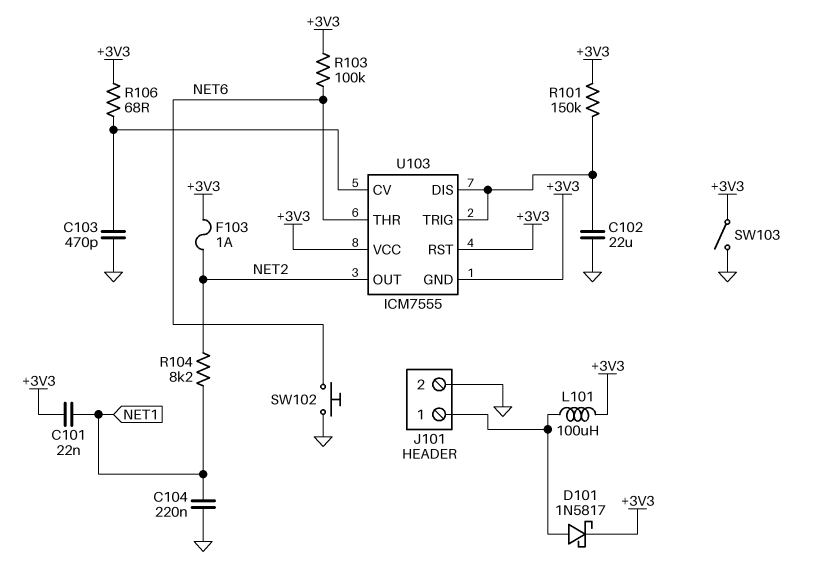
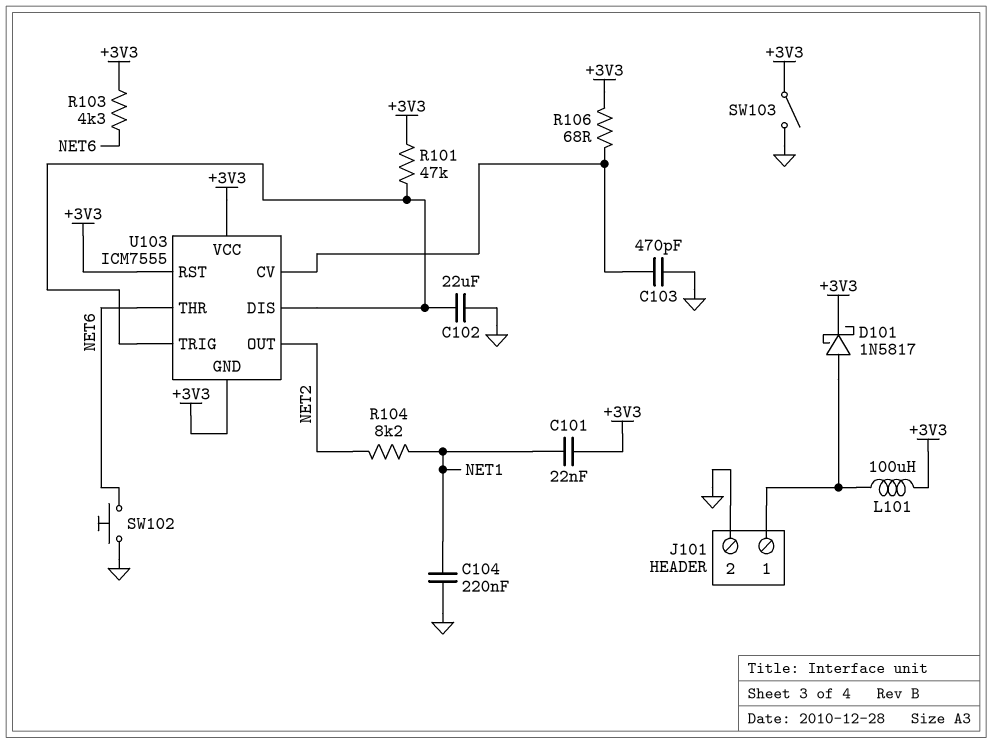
F103: 1A (+3V3, NET2) -> none
R101: 150k (+3V3, U103/DIS) -> 47k (+3V3, U103/DIS)
R103: 100k (+3V3, NET6) -> 4.3k (+3V3, NET6)

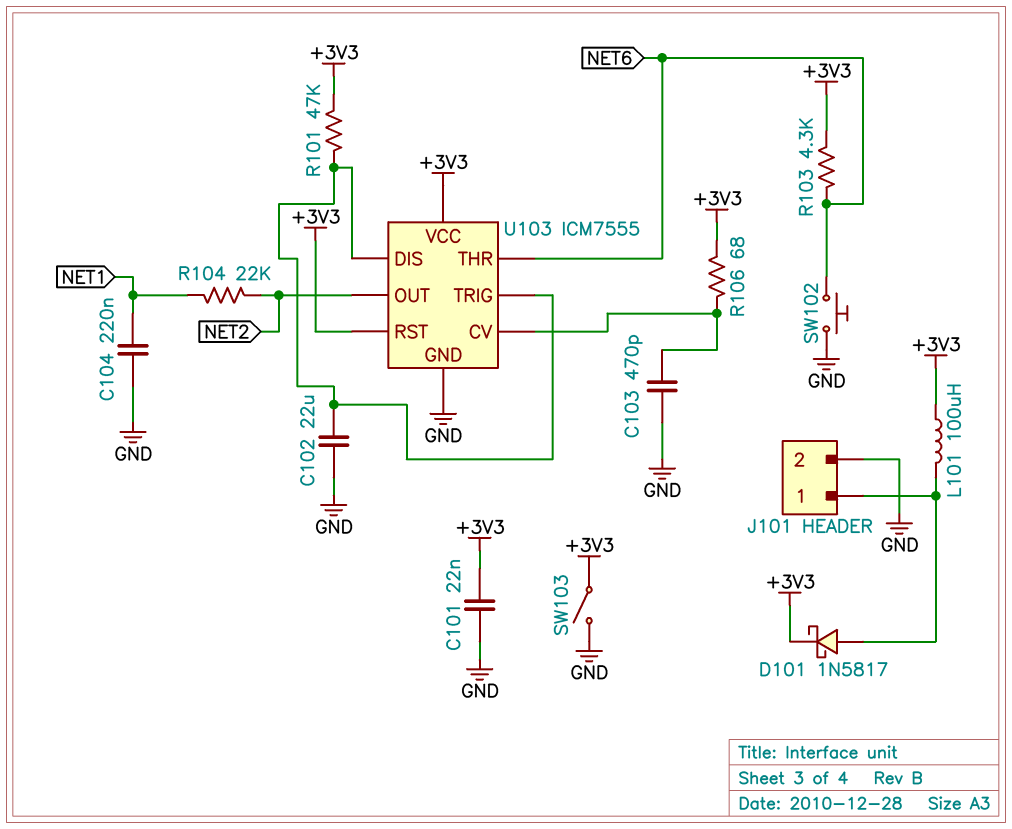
C101: 22nF (+3V3, NET1) -> 22nF (+3V3, GND)
R104: 8.2k (NET1, NET2) -> 22k (NET1, NET2)
U103 pin GND: +3V3 -> GND

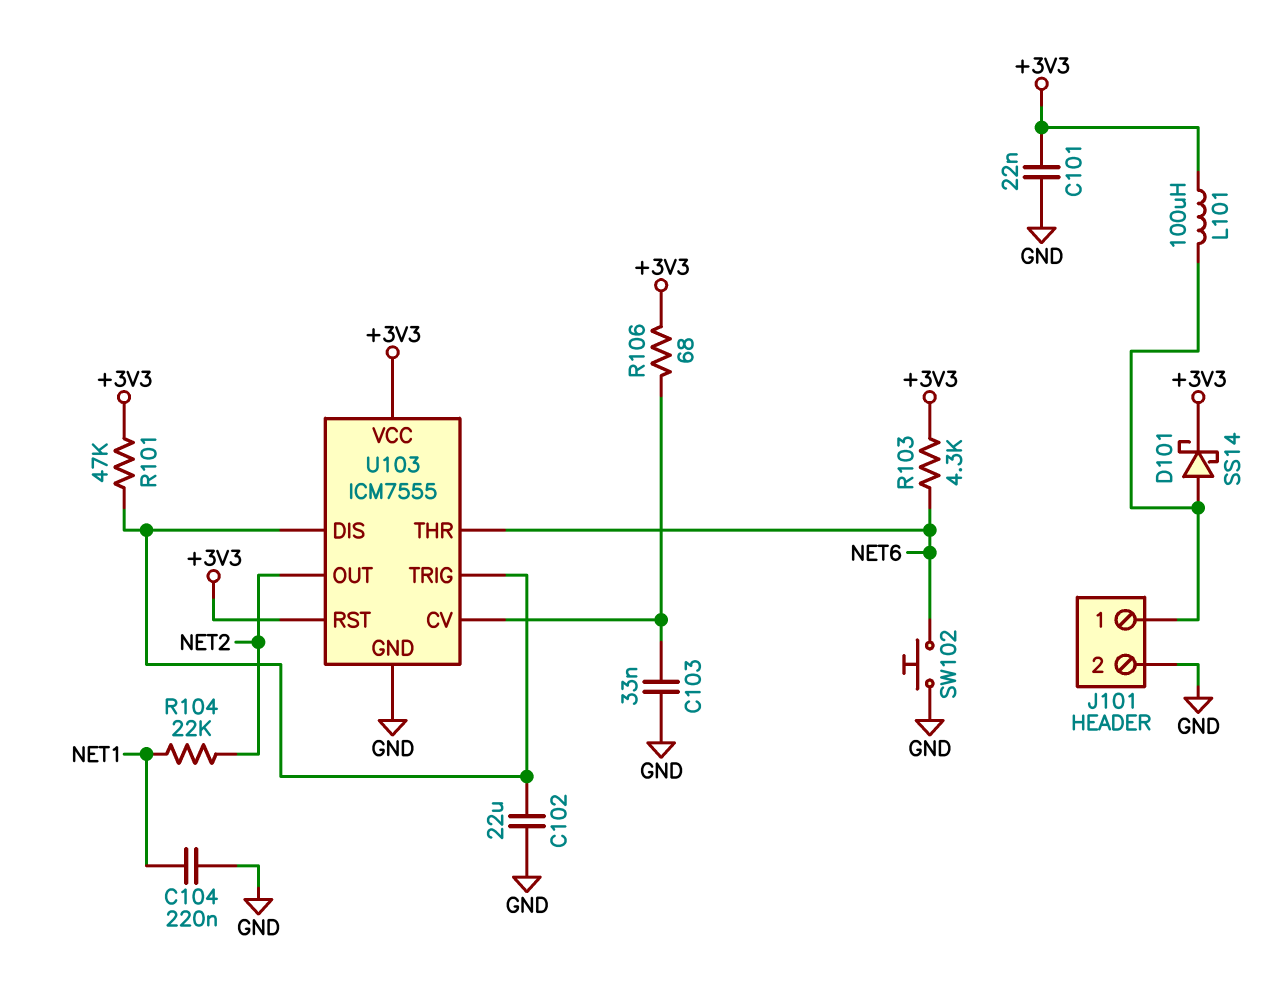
C103: 470pF (GND, U103/CV) -> 33nF (GND, U103/CV)
D101: schottky 1N5817 (A J101/1, K +3V3) -> schottky SS14 (A J101/1, K +3V3)
SW103: switch (+3V3, GND) -> none

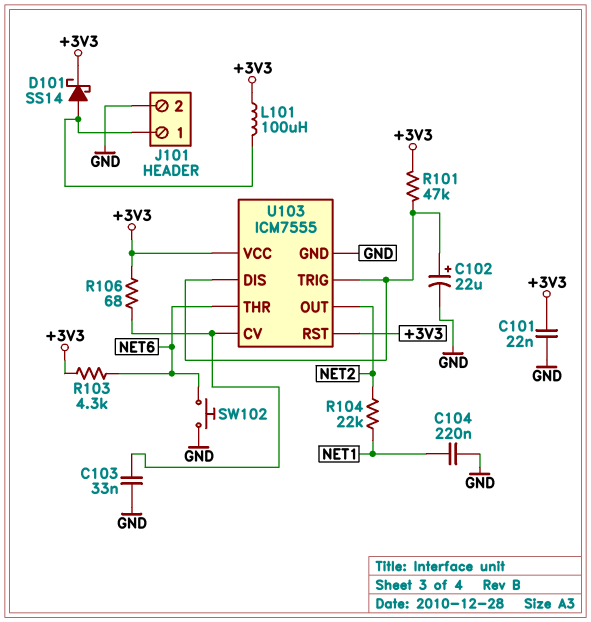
C102: 22uF (GND, U103/DIS) -> 22uF (plus U103/DIS, minus GND)

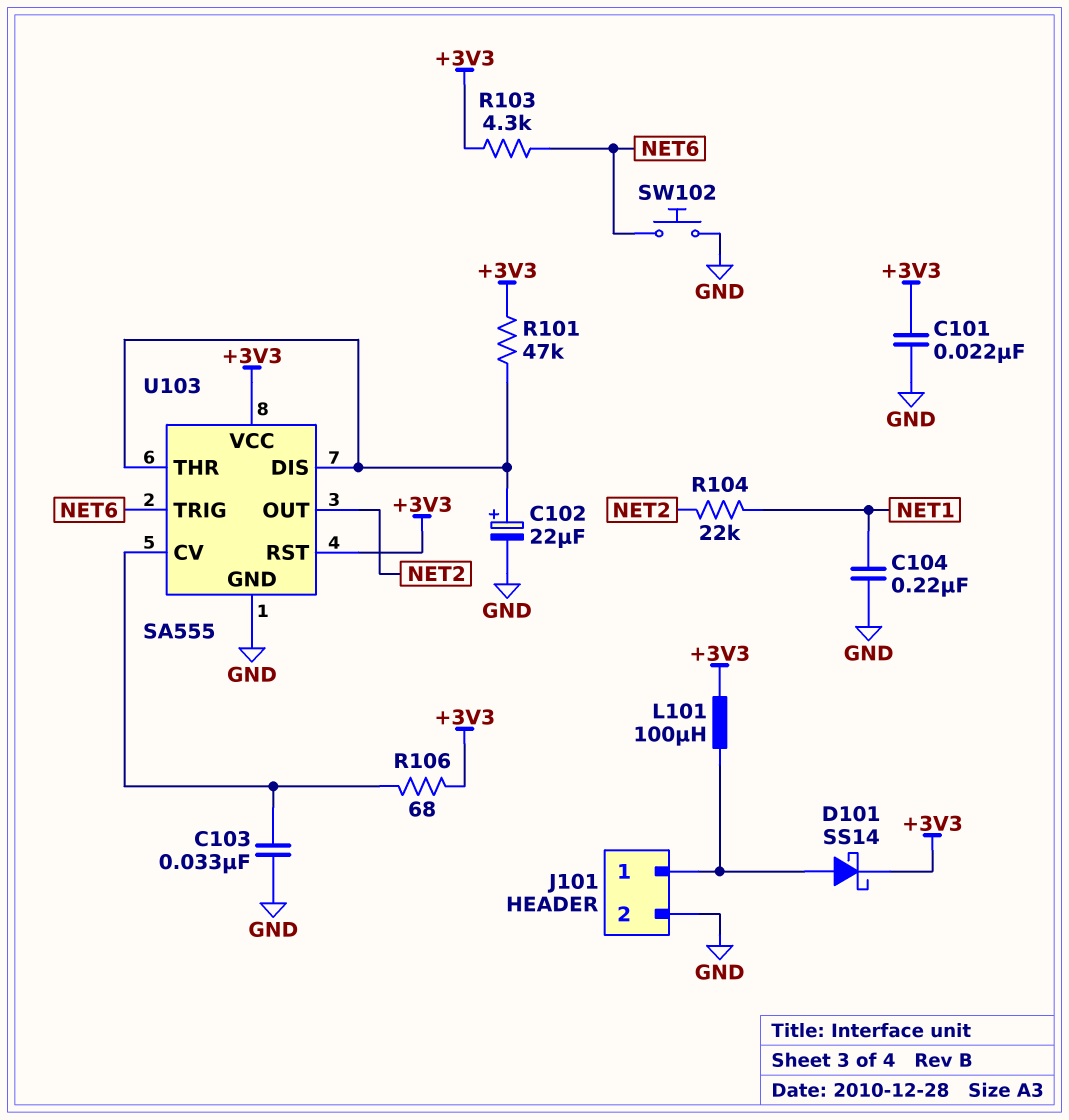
U103: ICM7555 -> SA555
U103 pin THR: NET6 -> U103/DIS
U103 pin TRIG: U103/DIS -> NET6

